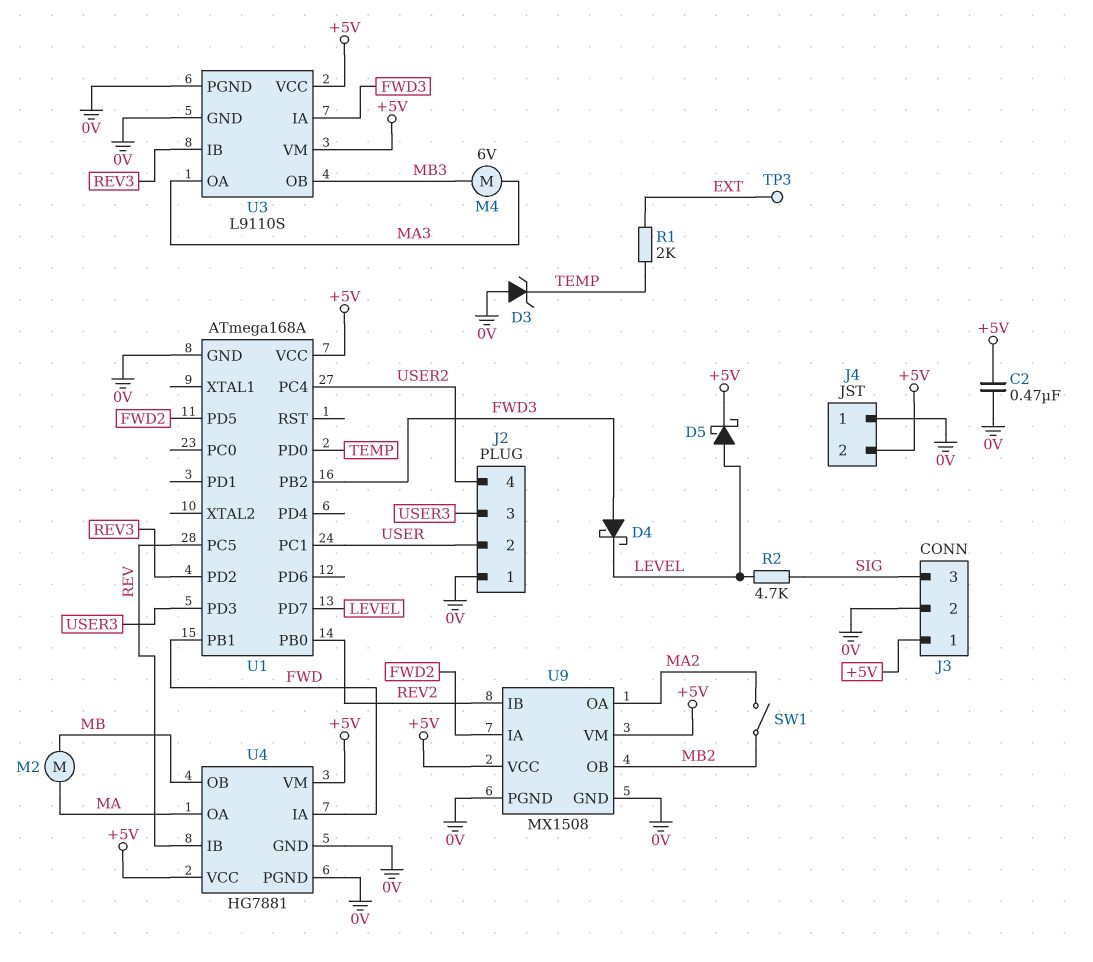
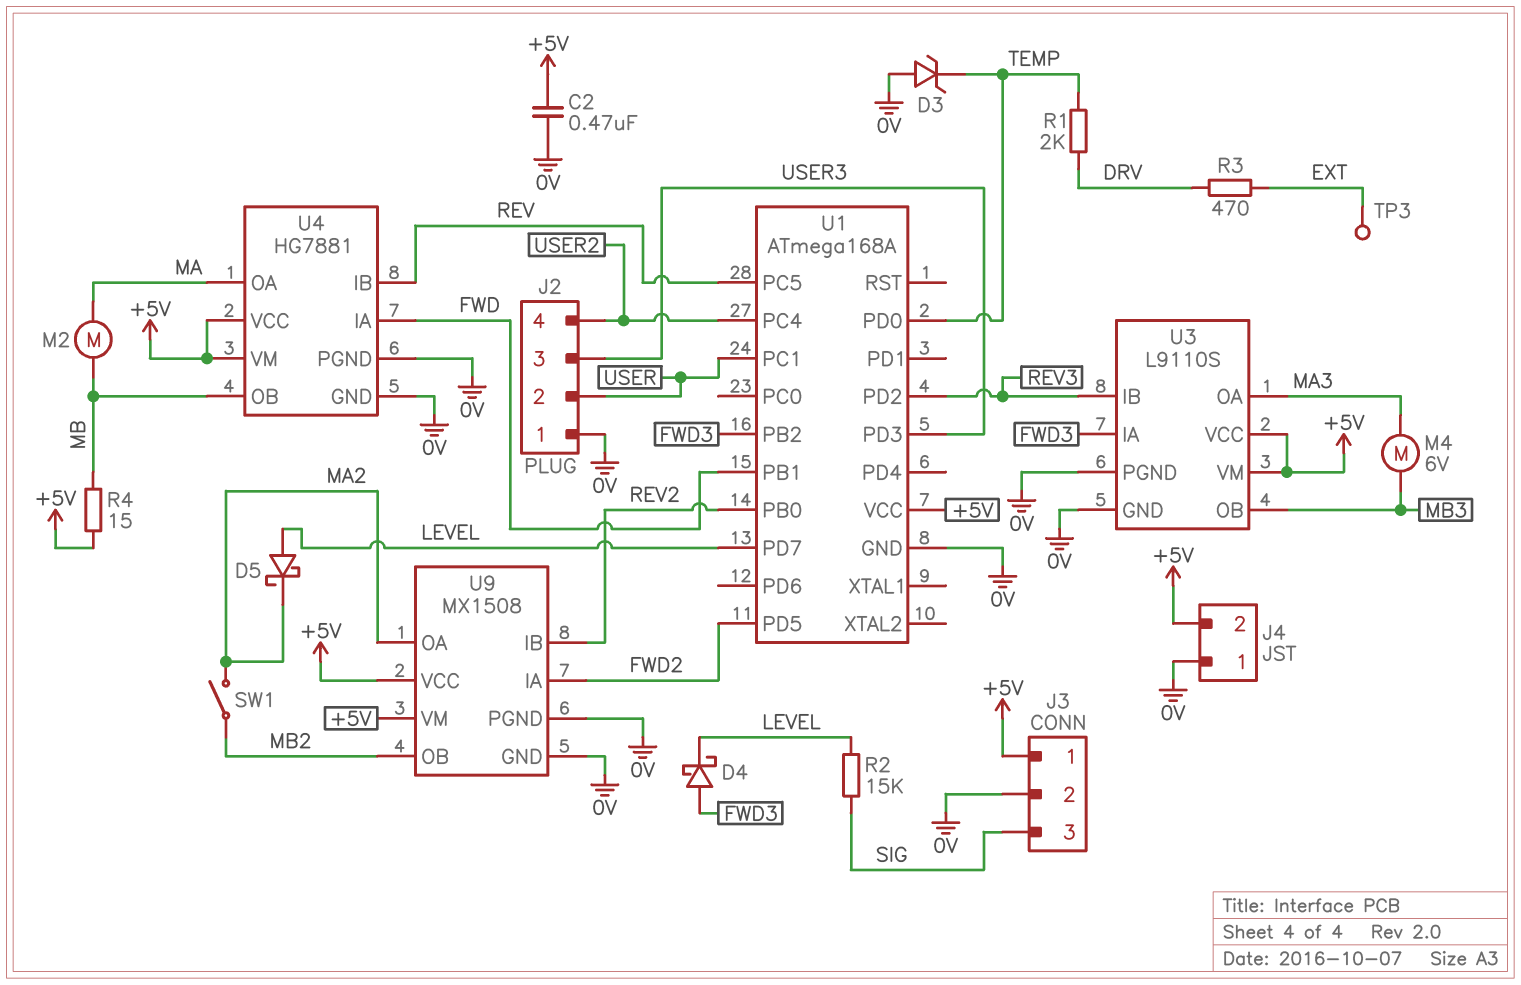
D5: schottky (A LEVEL, K +5V) -> schottky (A LEVEL, K MA2)
R1: 2k (EXT, TEMP) -> 2k (DRV, TEMP)
R2: 4.7k (LEVEL, SIG) -> 15k (LEVEL, SIG)
R3: none -> 470 (DRV, EXT)
R4: none -> 15 (+5V, MB)

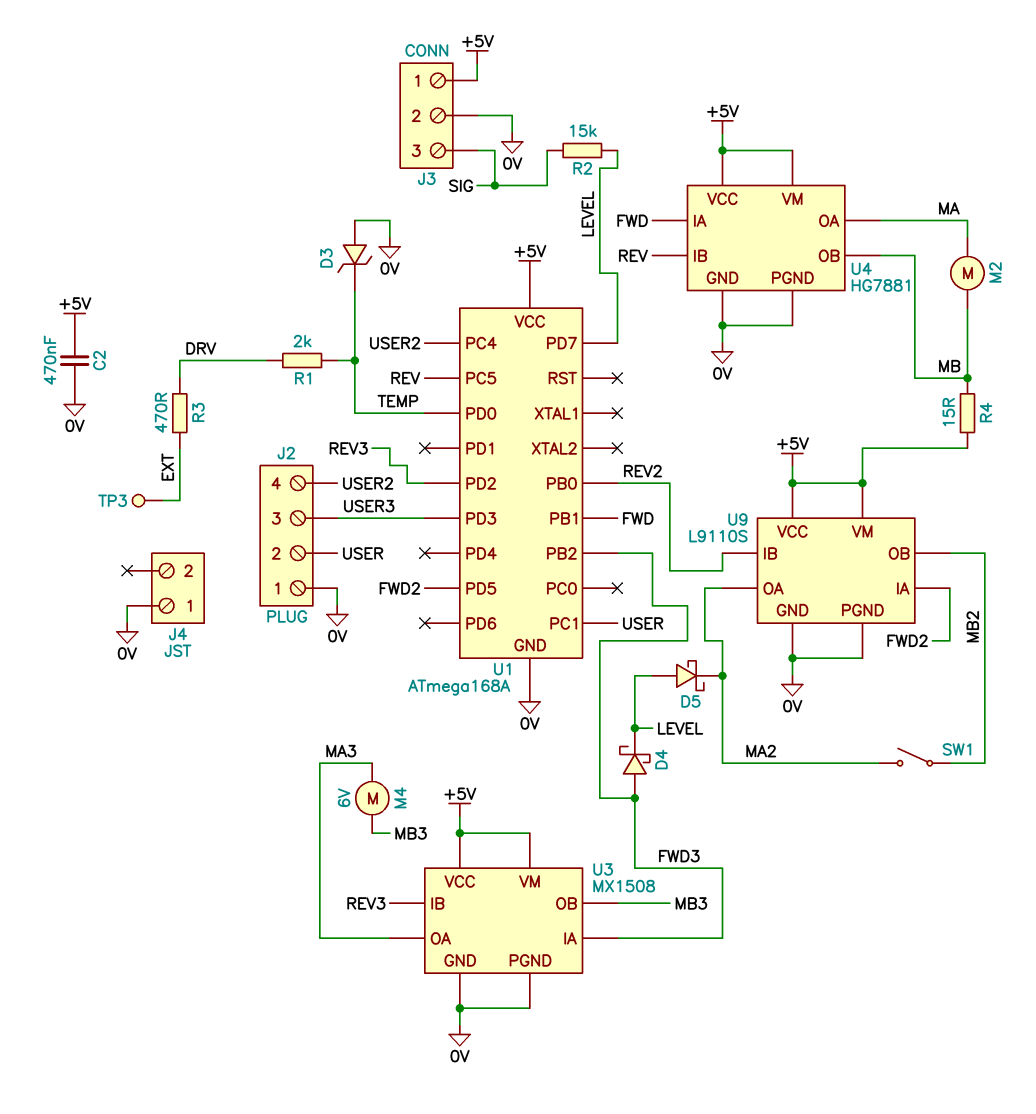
J4 pin 2: +5V -> none
U3: L9110S -> MX1508
U9: MX1508 -> L9110S

